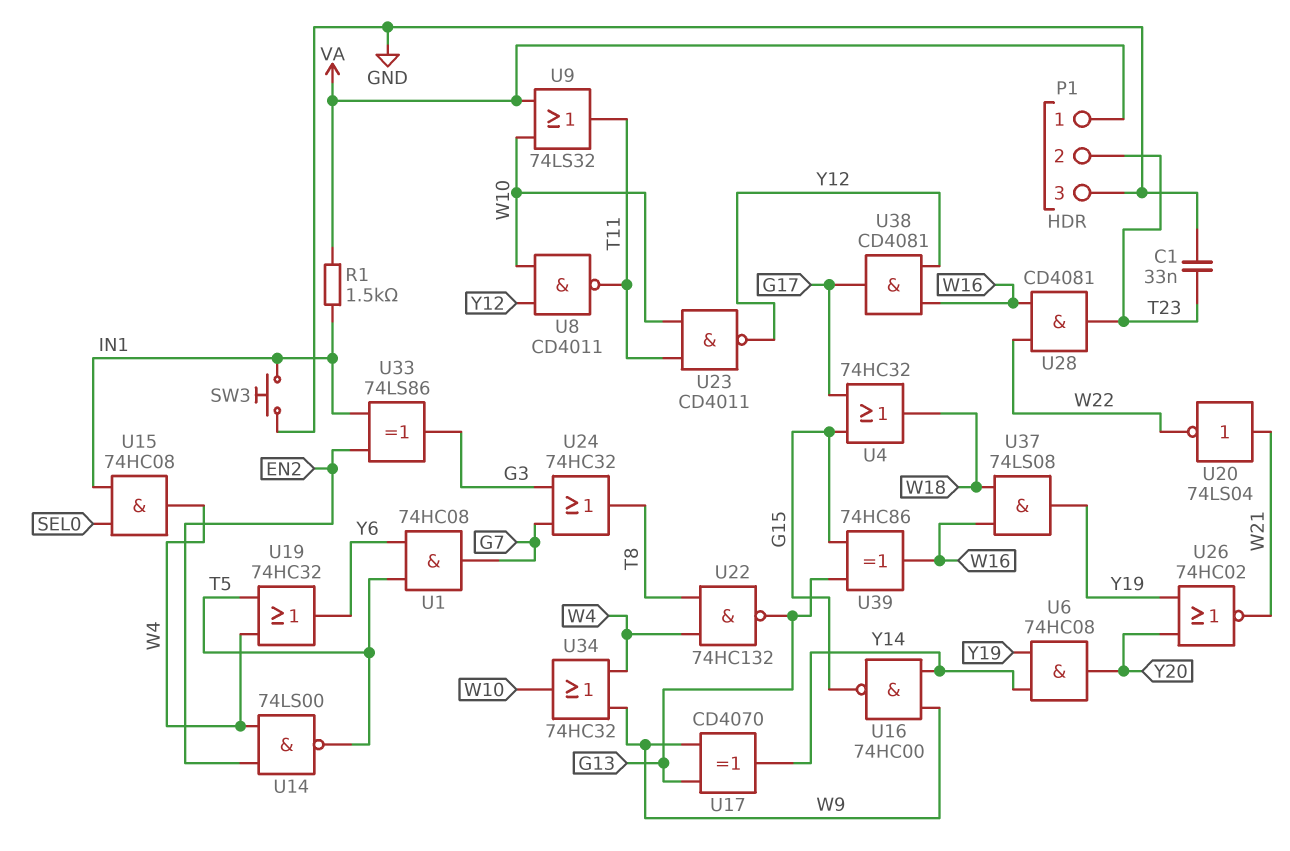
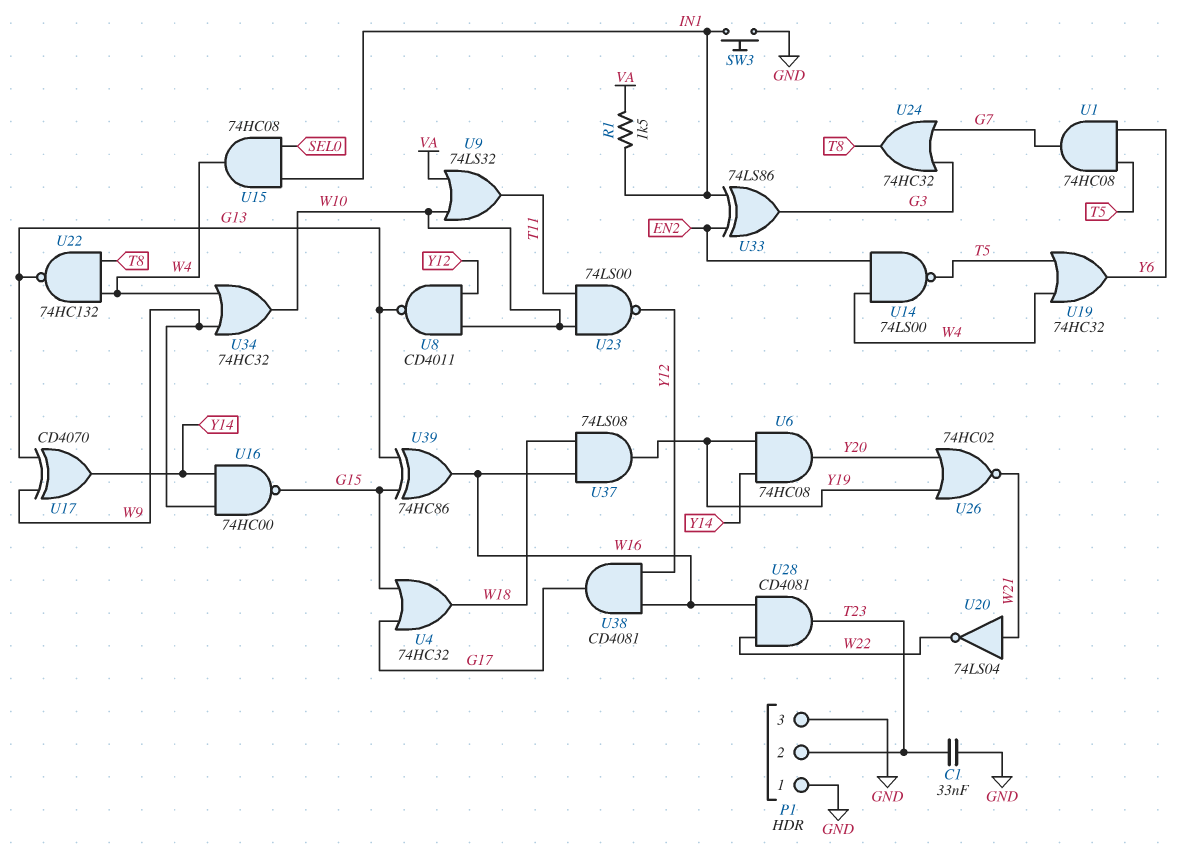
P1 pin 1: VA -> GND
U8: NAND CD4011 (in W10, in Y12, out T11) -> NAND CD4011 (in W10, in Y12, out G13)
U23: NAND CD4011 (in T11, in W10, out Y12) -> NAND 74LS00 (in T11, in W10, out Y12)

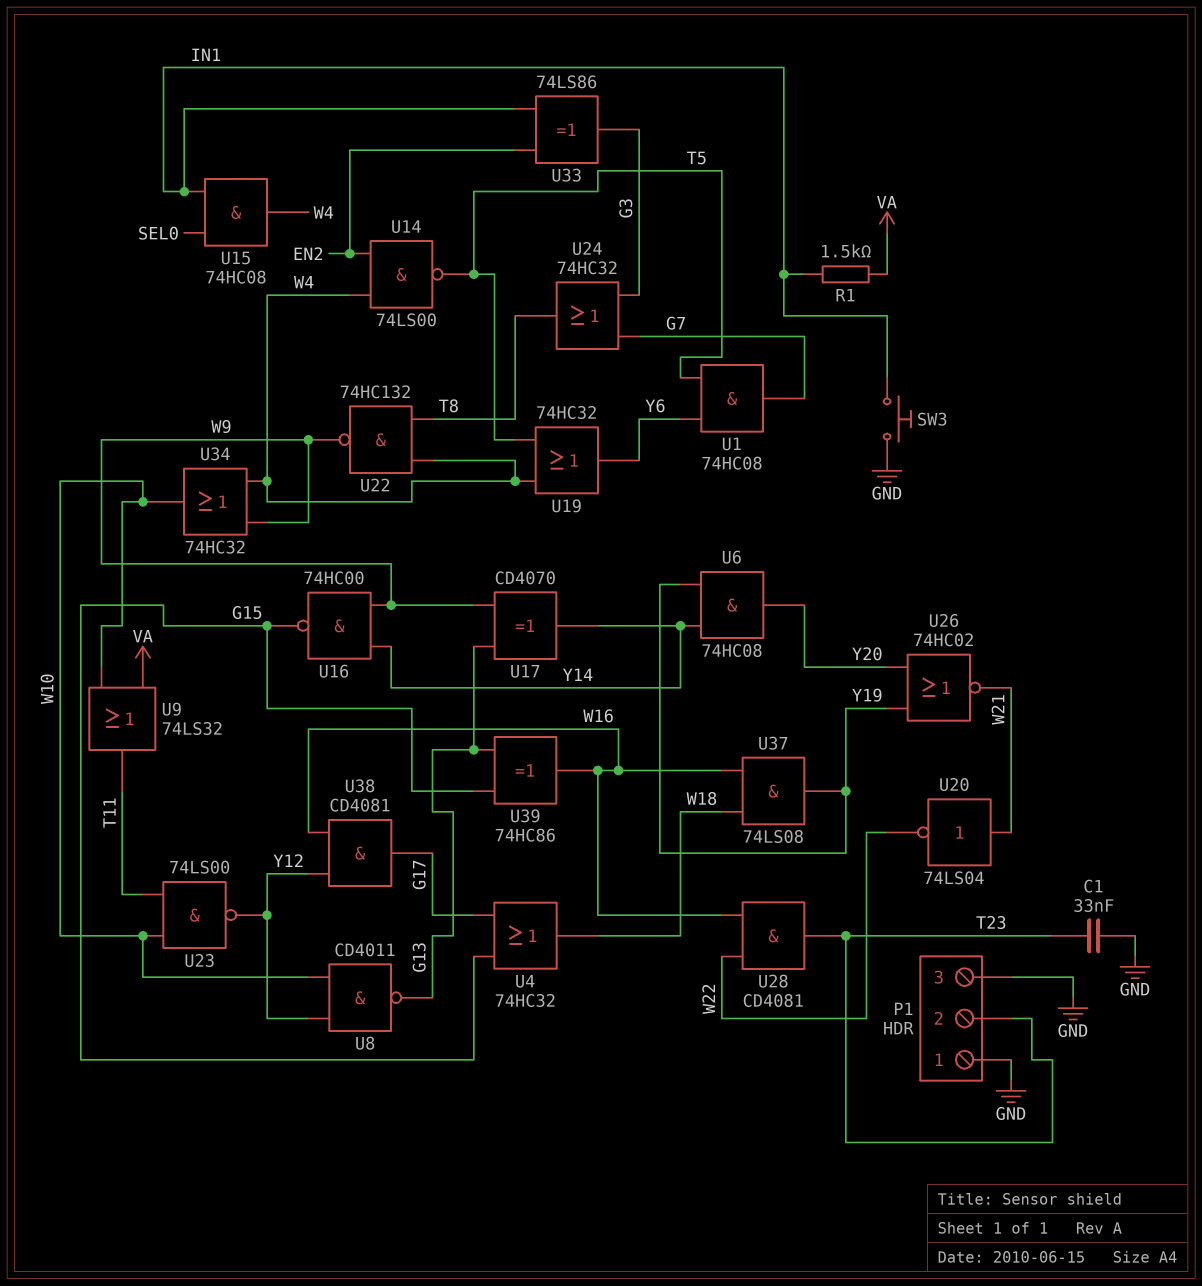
U22: NAND 74HC132 (in T8, in W4, out G13) -> NAND 74HC132 (in T8, in W4, out W9)

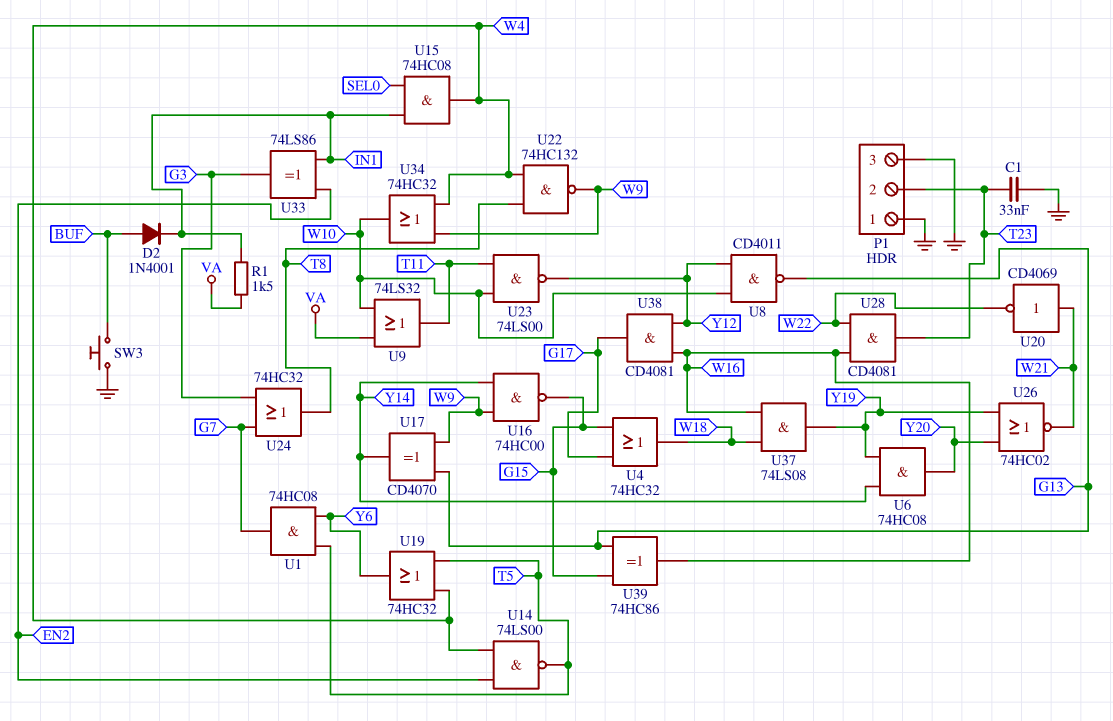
D2: none -> diode 1N4001 (A BUF, K IN1)
SW3: button (GND, IN1) -> button (BUF, GND)
U20: NOT 74LS04 (in W21, out W22) -> NOT CD4069 (in W21, out W22)

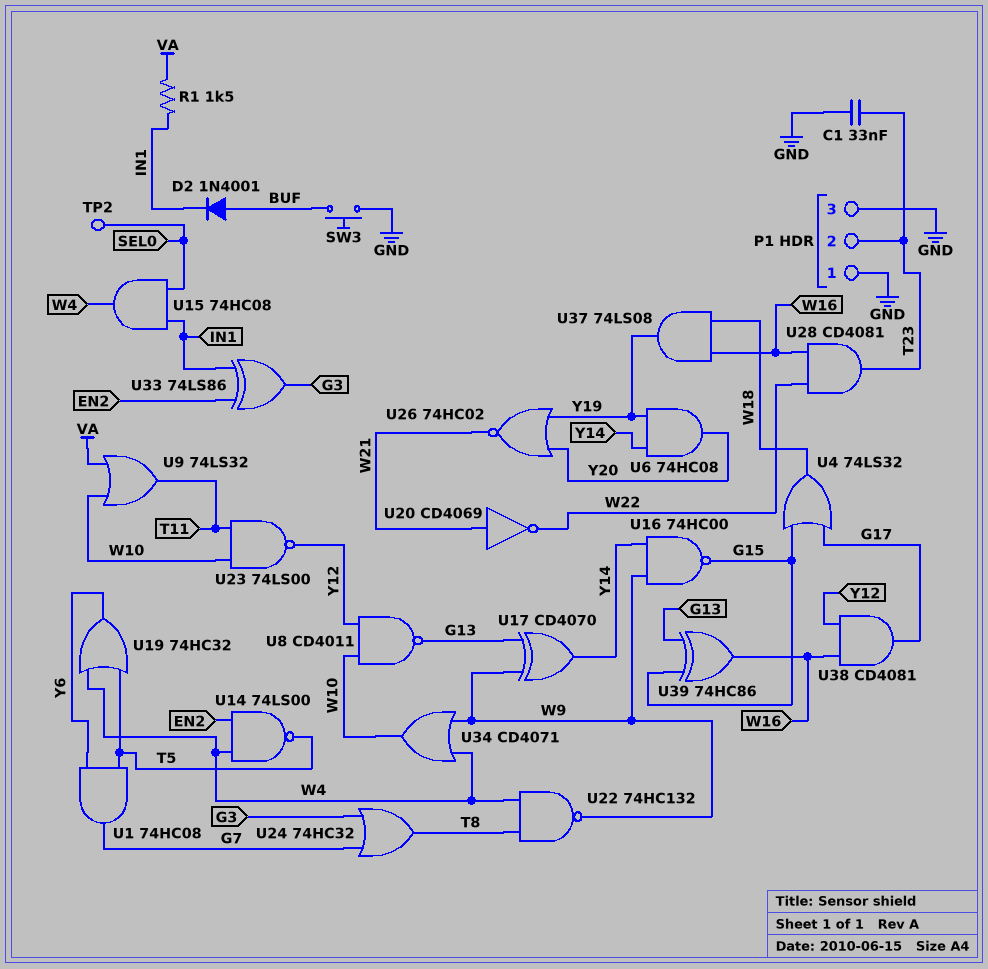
TP2: none -> test point (SEL0)
U4: OR 74HC32 (in G15, in G17, out W18) -> OR 74LS32 (in G15, in G17, out W18)
U34: OR 74HC32 (in W4, in W9, out W10) -> OR CD4071 (in W4, in W9, out W10)

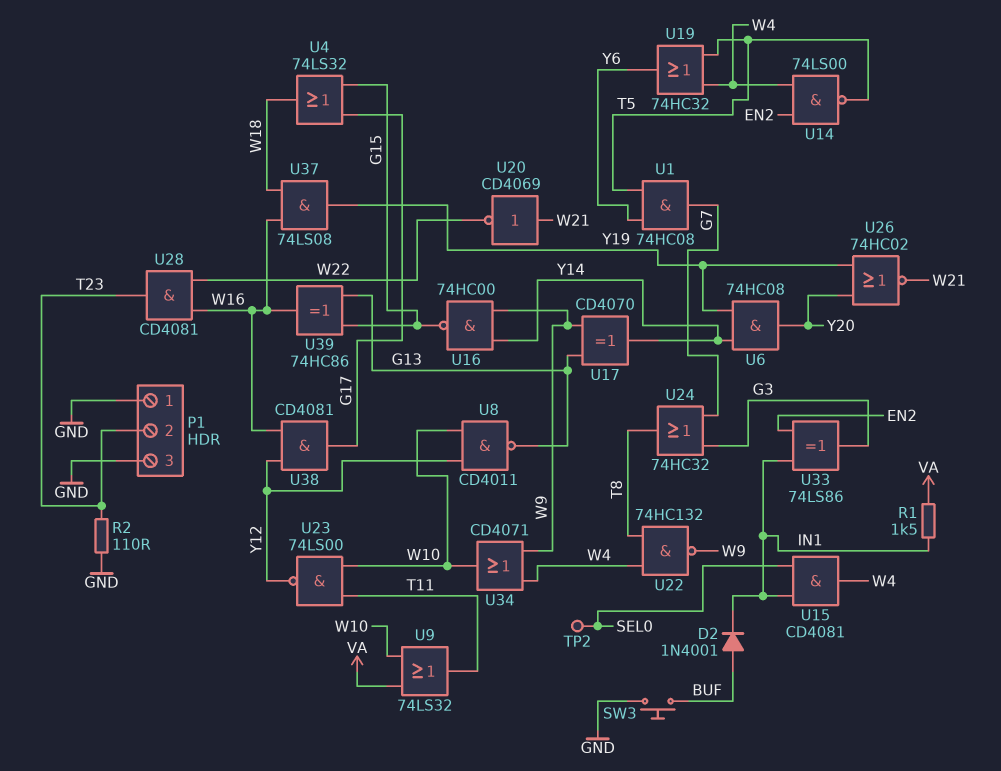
C1: 33nF (GND, T23) -> none
R2: none -> 110 (GND, T23)
U15: AND 74HC08 (in IN1, in SEL0, out W4) -> AND CD4081 (in IN1, in SEL0, out W4)

